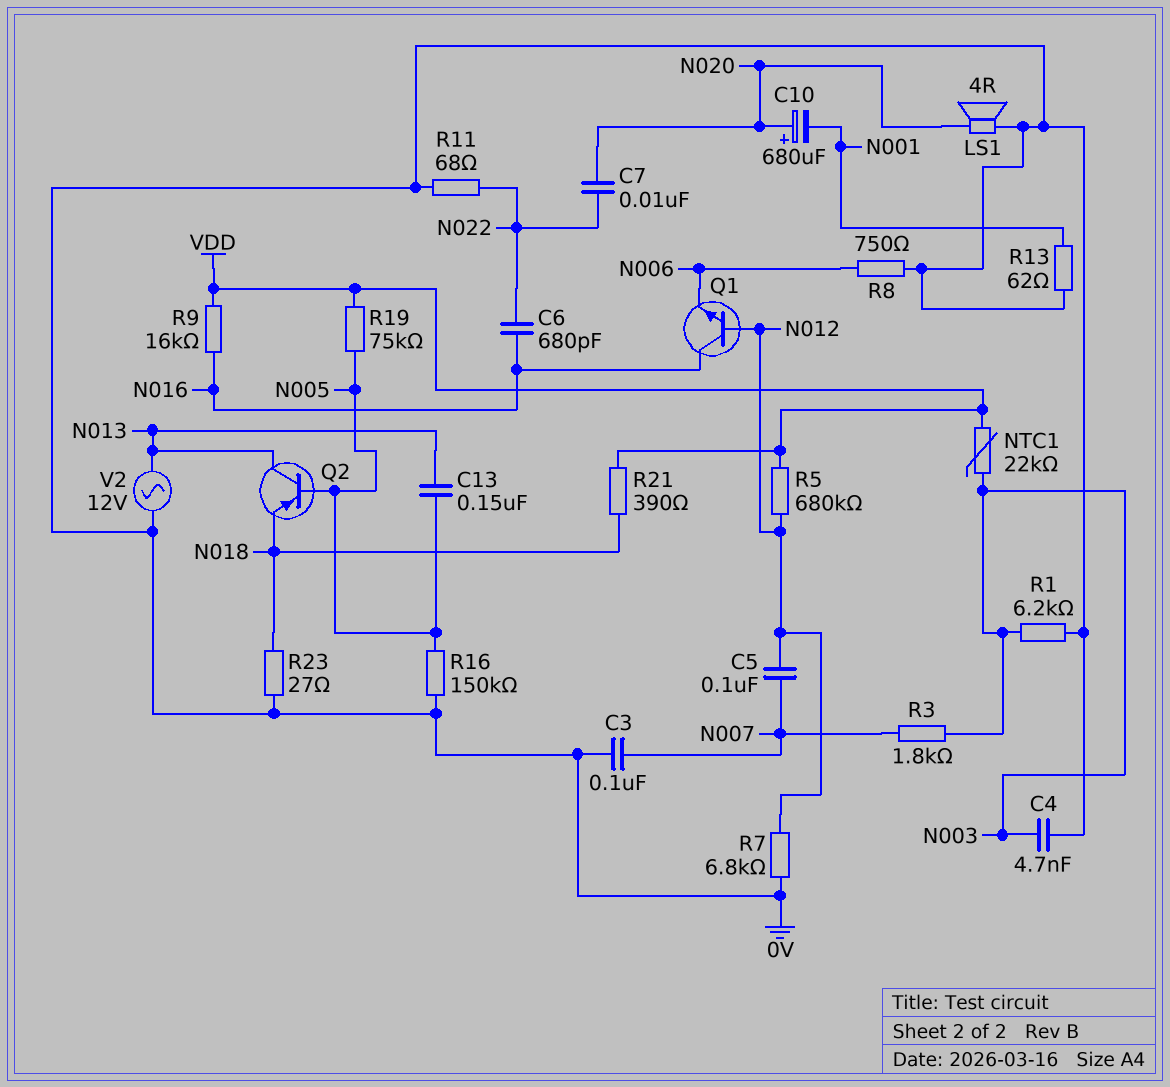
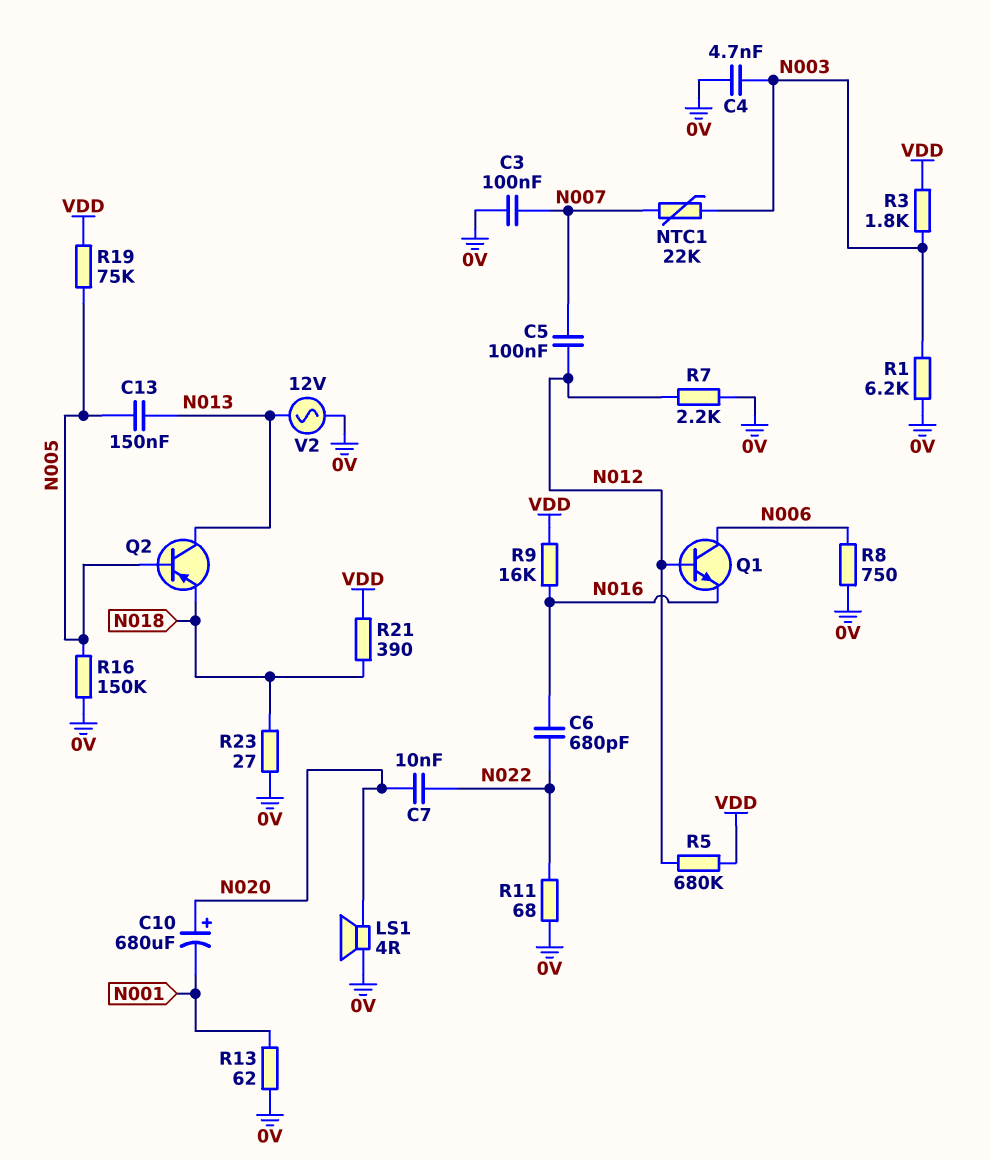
NTC1: 22k (N003, VDD) -> 22k (N003, N007)
Q1: NPN (B N012, C N016, E N006) -> NPN (B N012, C N006, E N016)
R3: 1.8k (N003, N007) -> 1.8k (N003, VDD)
R7: 6.8k (0V, N012) -> 2.2k (0V, N012)

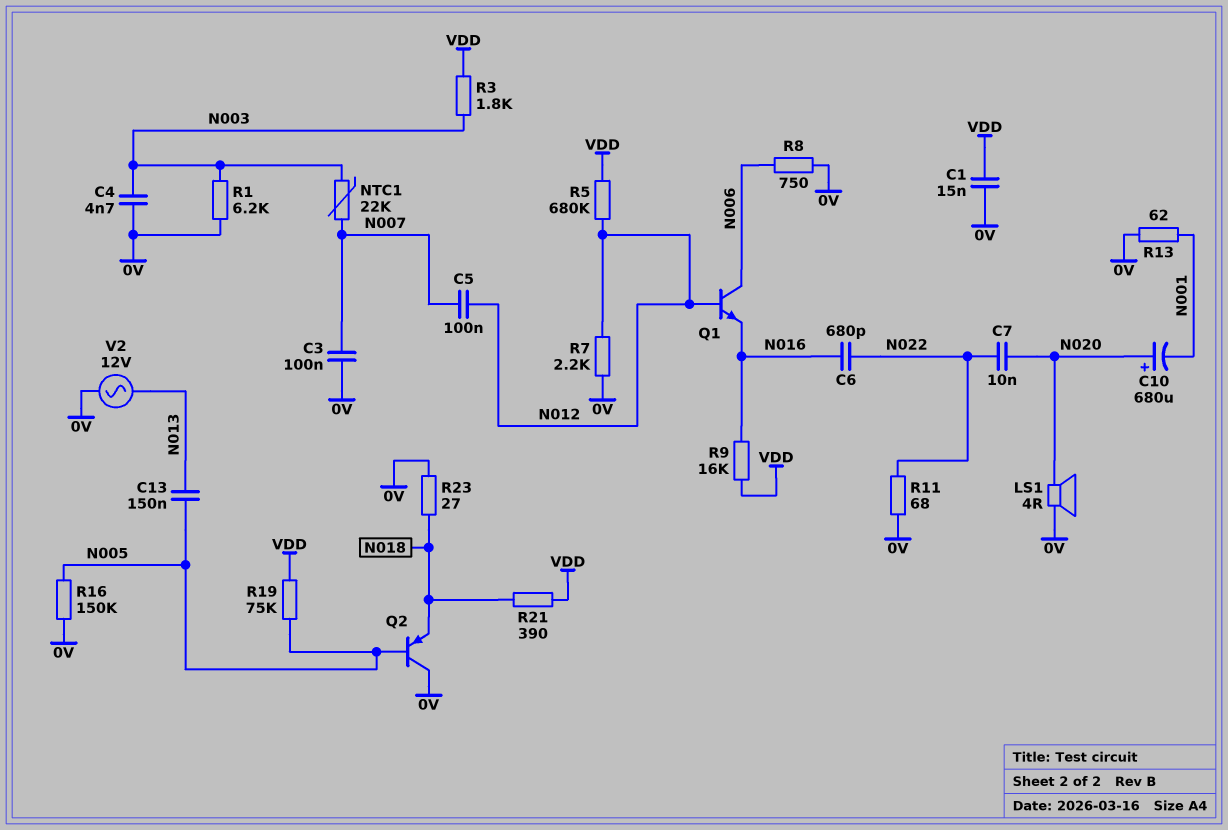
C1: none -> 15nF (0V, VDD)
Q2: PNP (B N005, C N013, E N018) -> PNP (B N005, C 0V, E N018)

